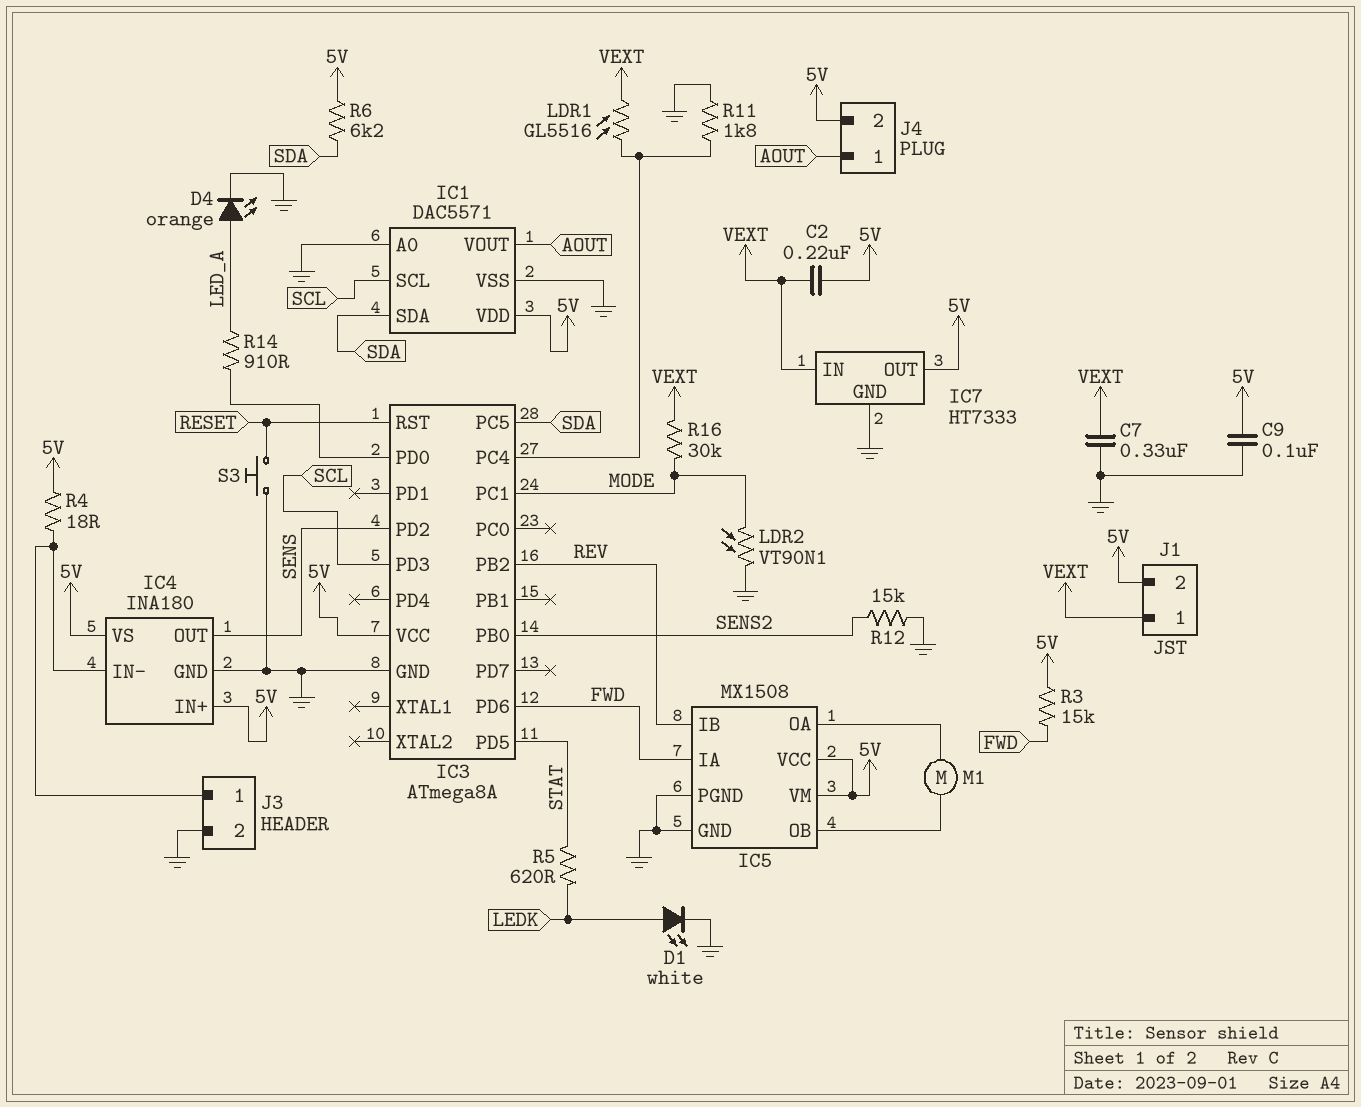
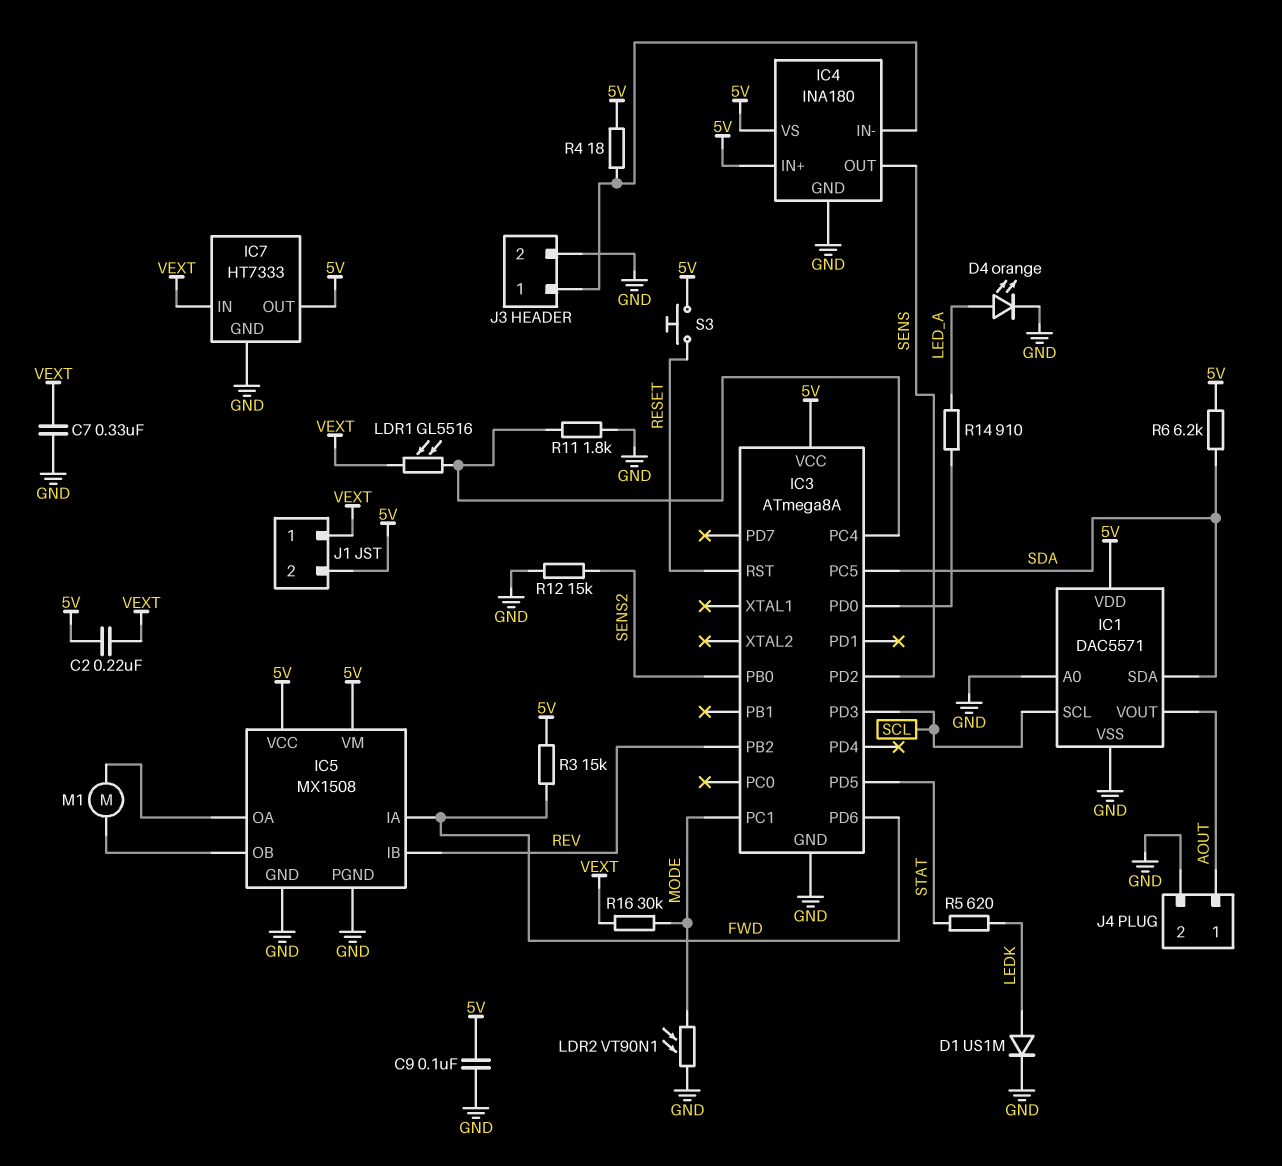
D1: LED white (A LEDK, K GND) -> diode US1M (A LEDK, K GND)
J4 pin 2: 5V -> GND
S3: button (GND, RESET) -> button (5V, RESET)

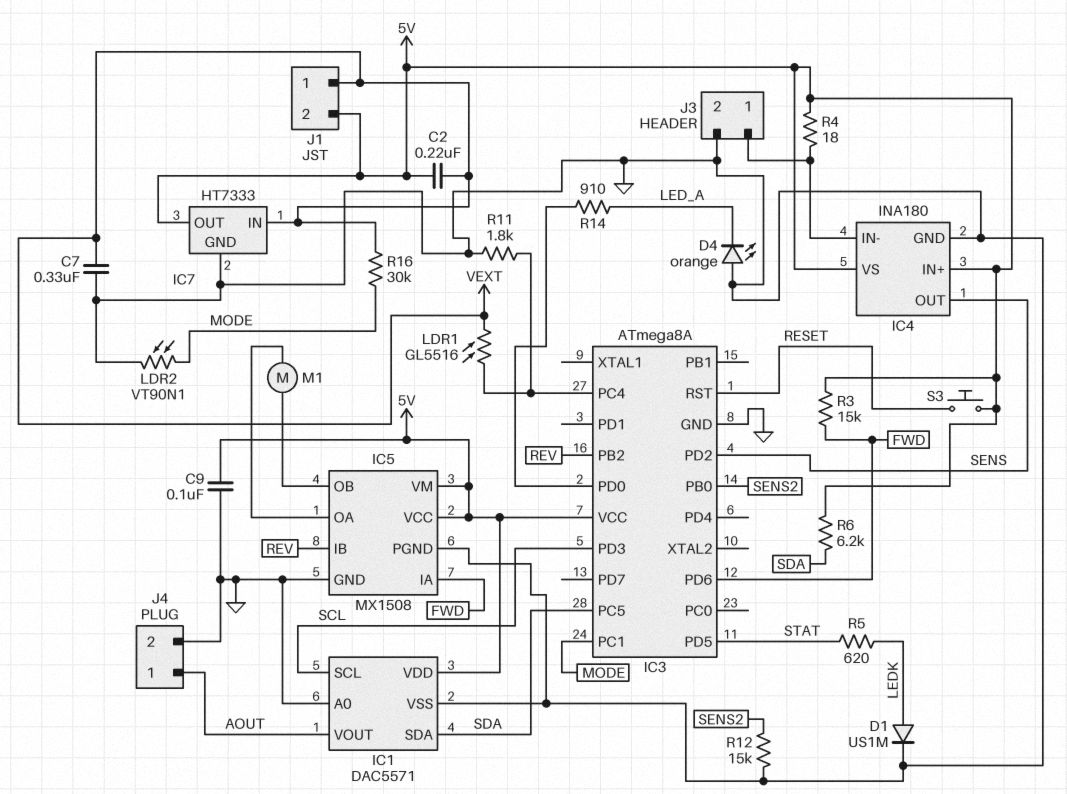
D4: LED orange (A LED_A, K GND) -> LED orange (A GND, K LED_A)

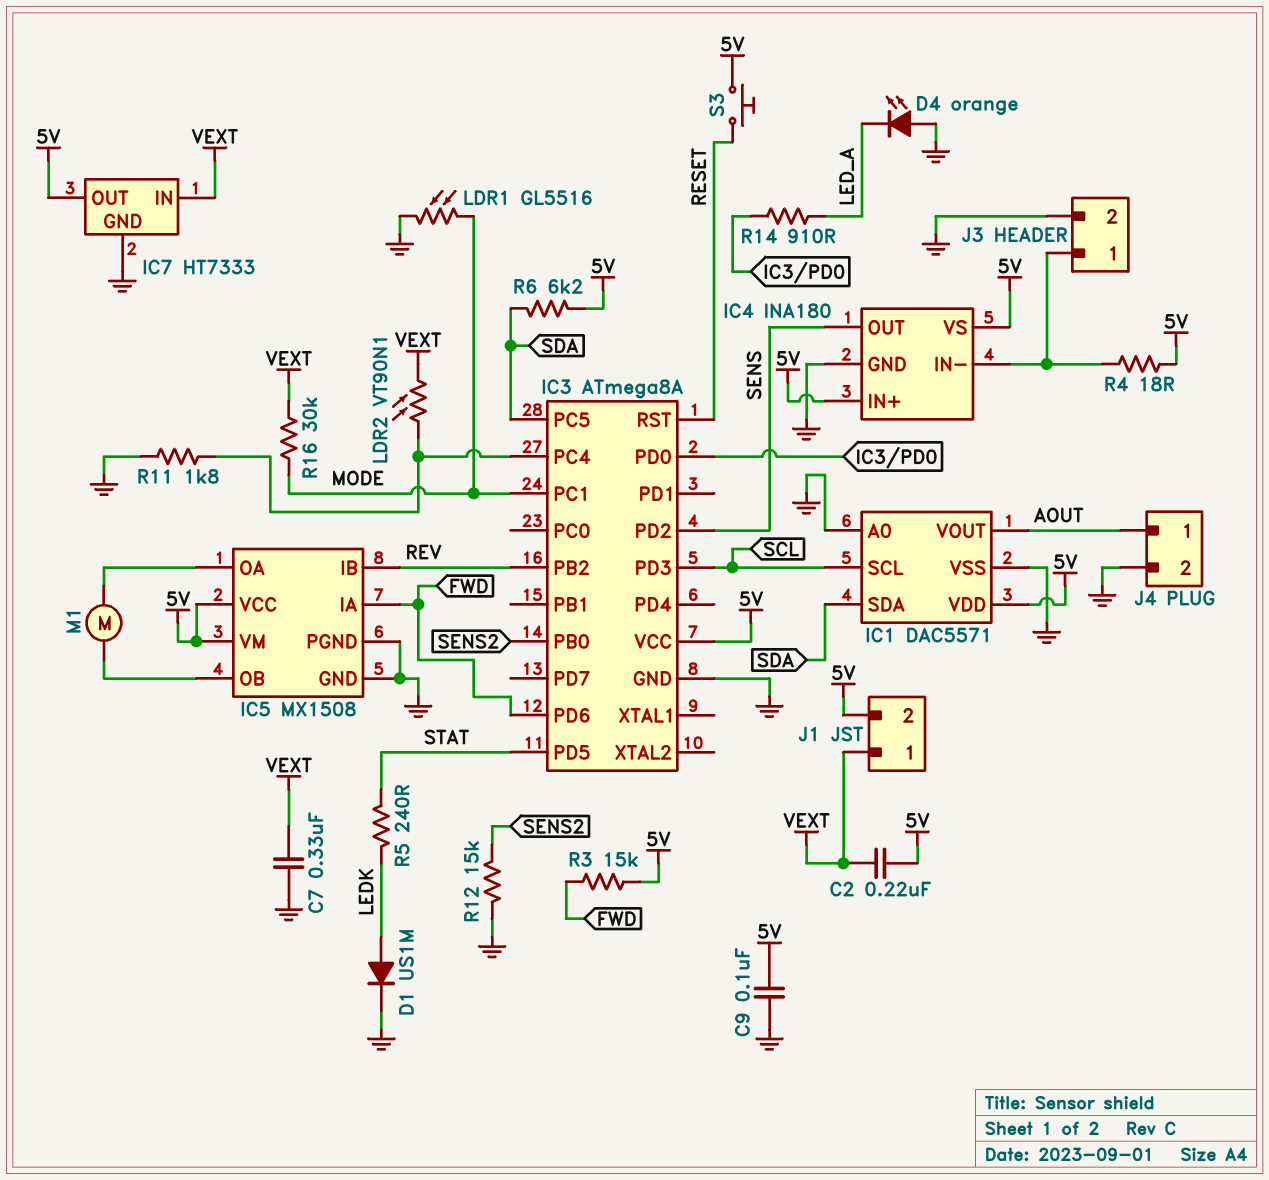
LDR1: GL5516 (IC3/PC4, VEXT) -> GL5516 (GND, MODE)
LDR2: VT90N1 (GND, MODE) -> VT90N1 (IC3/PC4, VEXT)
R5: 620 (LEDK, STAT) -> 240 (LEDK, STAT)

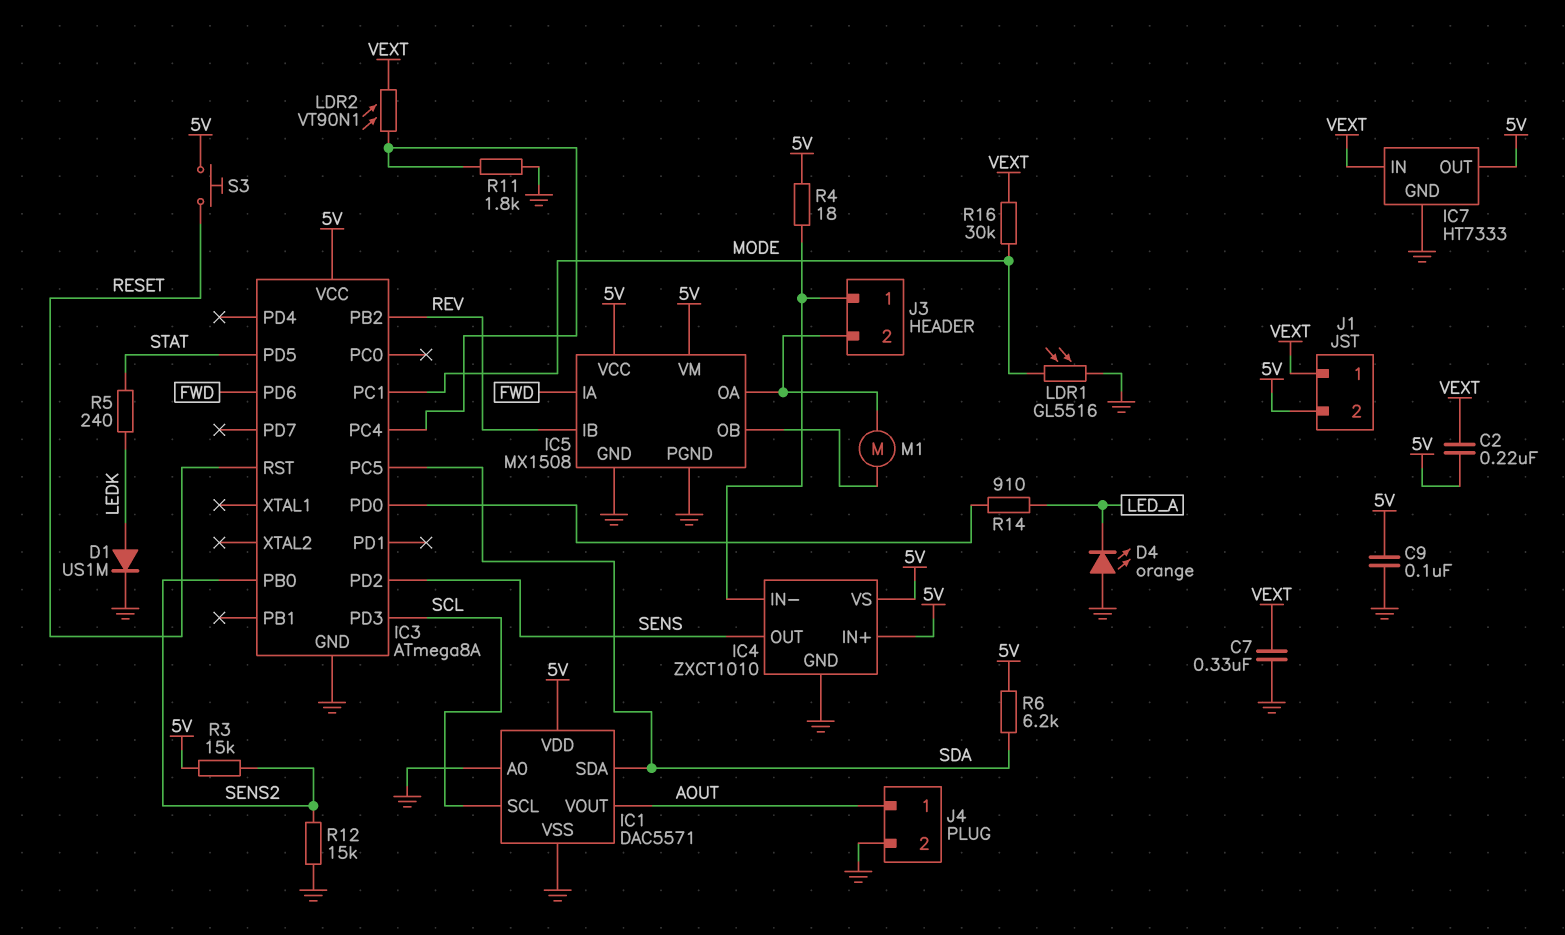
IC4: INA180 -> ZXCT1010
J3 pin 2: GND -> IC5/OA
R3: 15k (5V, FWD) -> 15k (5V, SENS2)

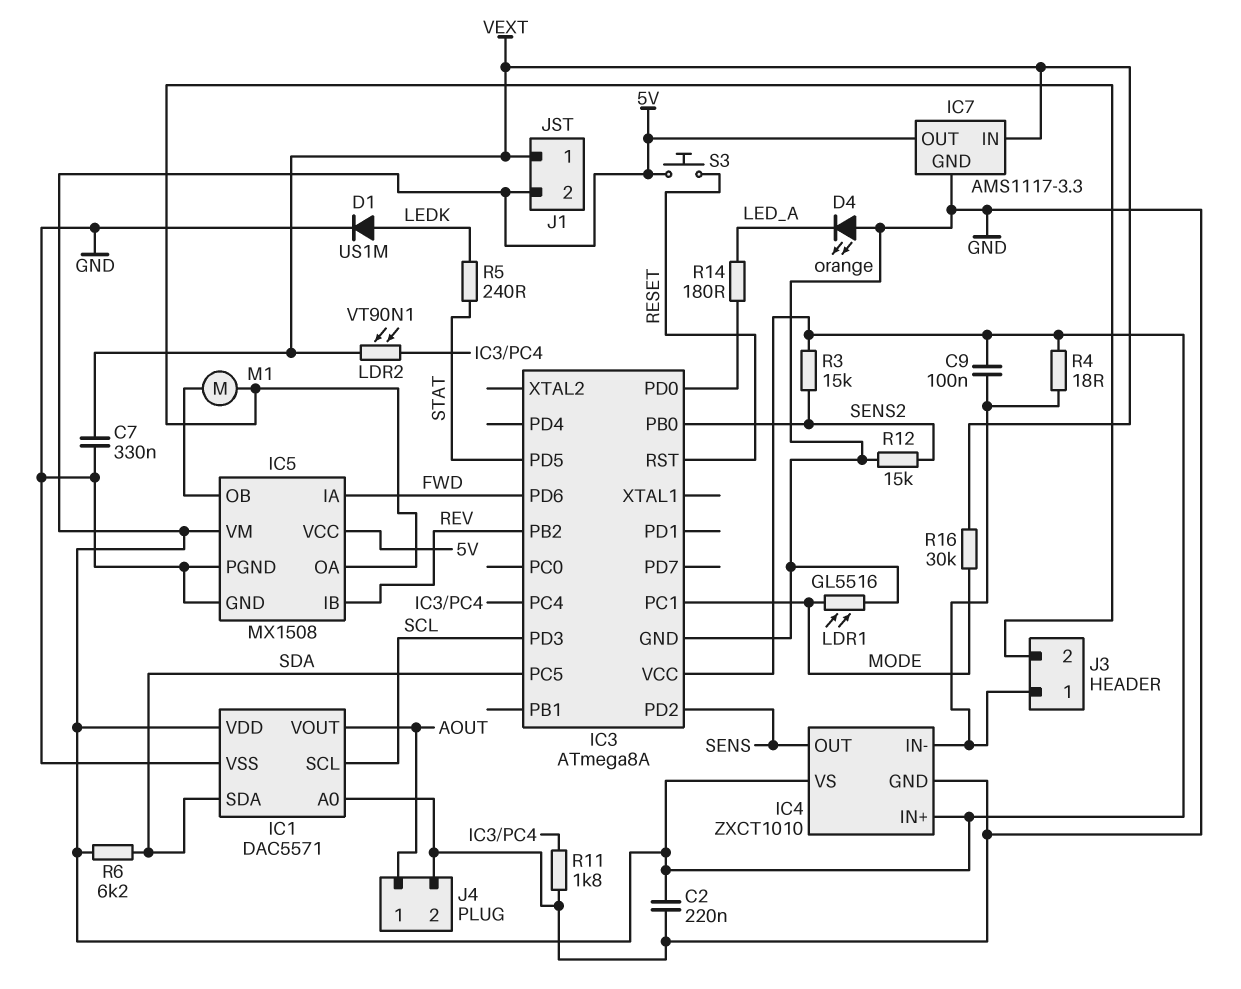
C2: 220nF (5V, VEXT) -> 220nF (5V, GND)
C9: 100nF (5V, GND) -> 100nF (5V, IC4/IN-)
IC7: HT7333 -> AMS1117-3.3
R14: 910 (IC3/PD0, LED_A) -> 180 (IC3/PD0, LED_A)

